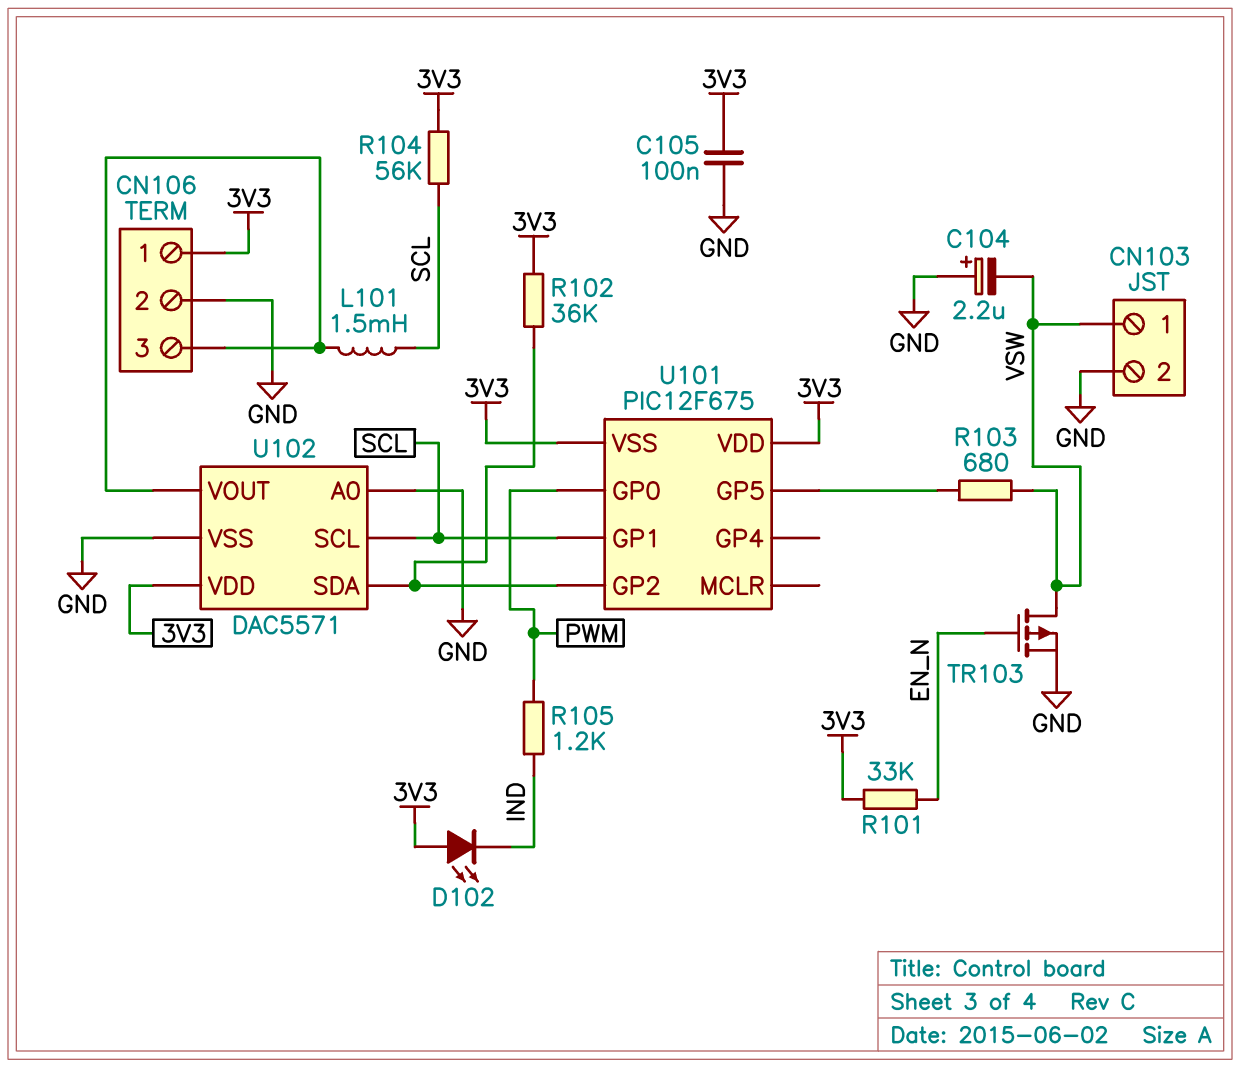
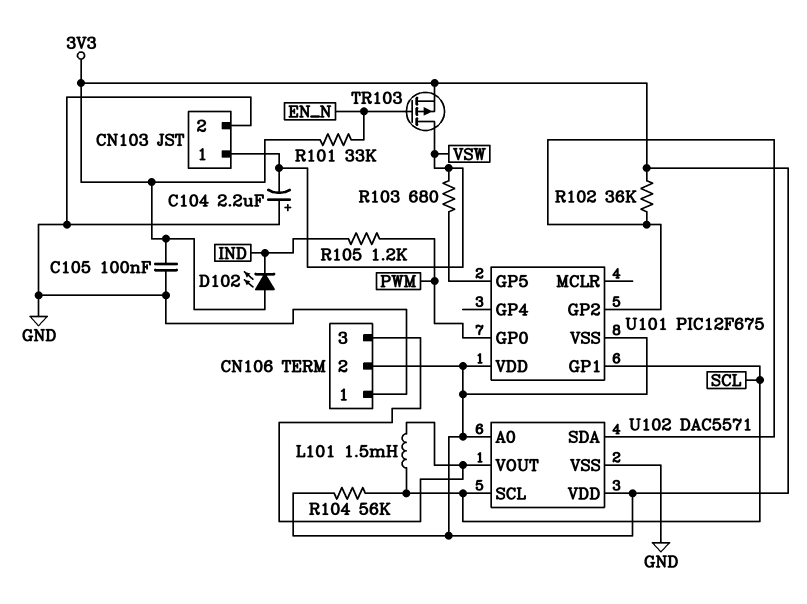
CN106 pin 1: 3V3 -> GND
CN106 pin 2: GND -> 3V3
TR103: PMOS (G EN_N, D VSW, S GND) -> PMOS (G EN_N, D VSW, S 3V3)
U102 pin A0: GND -> 3V3

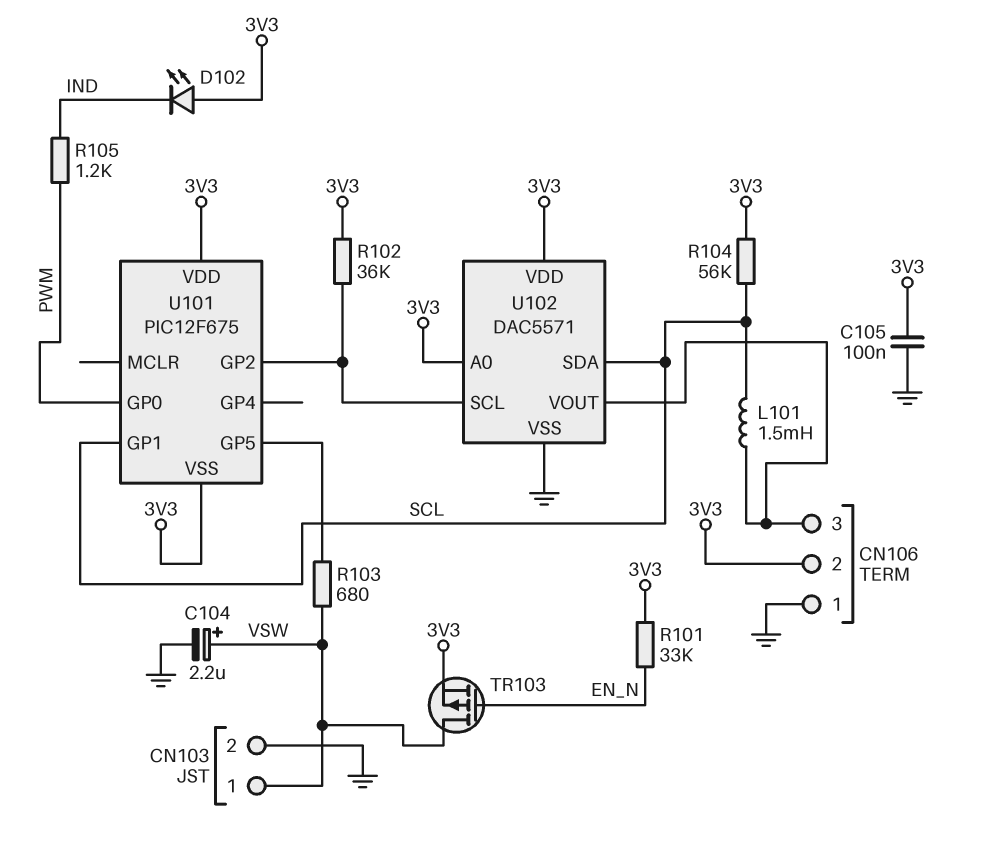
C104: 2.2uF (plus GND, minus VSW) -> 2.2uF (plus VSW, minus GND)
U102 pin SCL: SCL -> U101/GP2
U102 pin SDA: U101/GP2 -> SCL

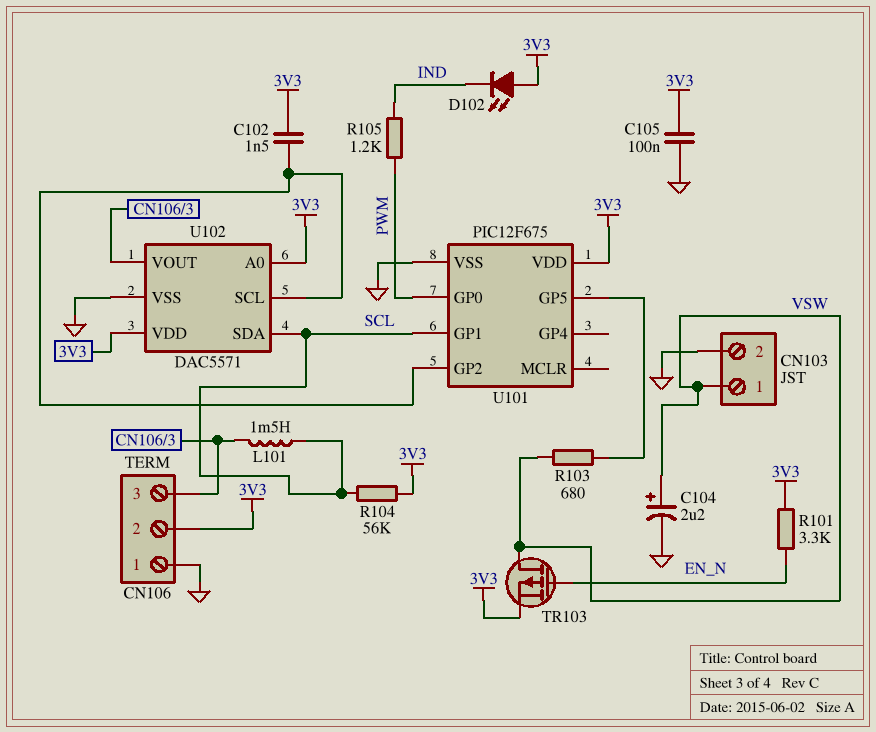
C102: none -> 1.5nF (3V3, U101/GP2)
R101: 33k (3V3, EN_N) -> 3.3k (3V3, EN_N)
R102: 36k (3V3, U101/GP2) -> none
U101 pin VSS: 3V3 -> GND

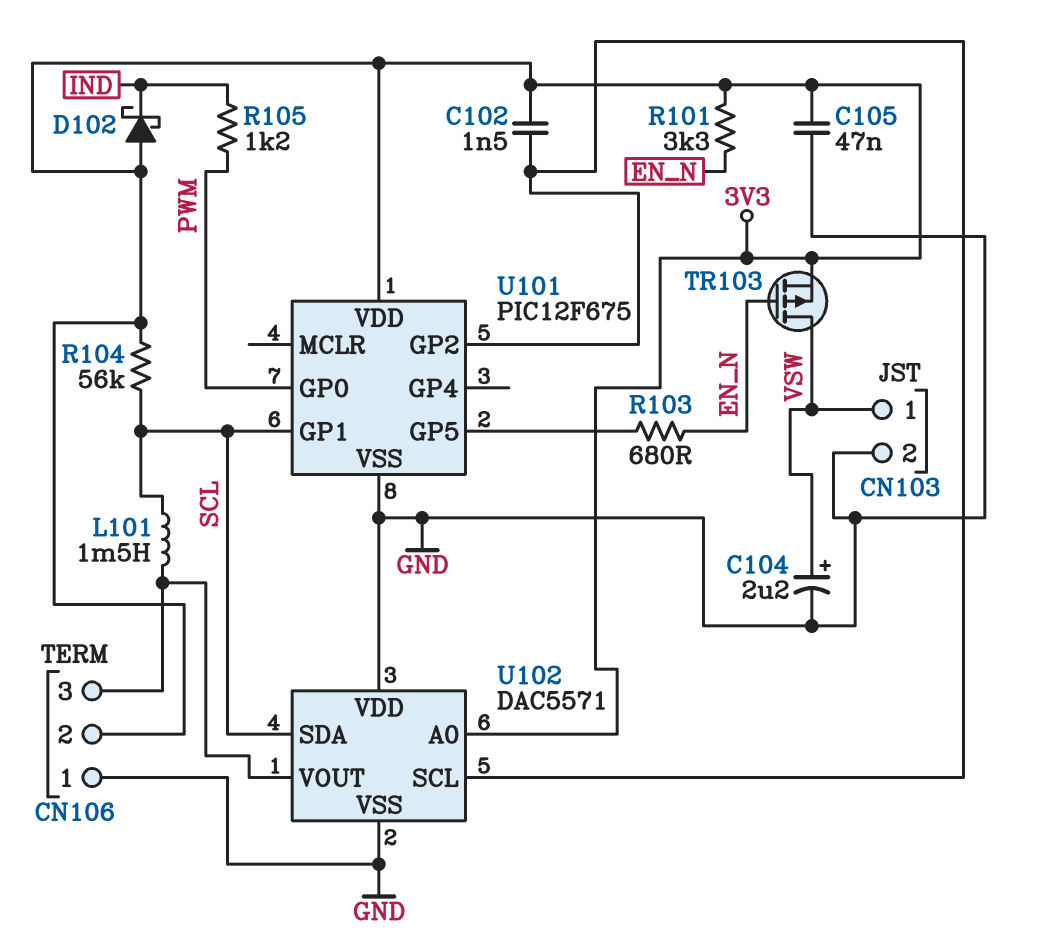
C105: 100nF (3V3, GND) -> 47nF (3V3, GND)
D102: LED (A 3V3, K IND) -> schottky (A 3V3, K IND)
R103: 680 (U101/GP5, VSW) -> 680 (EN_N, U101/GP5)
U102 pin VDD: 3V3 -> GND

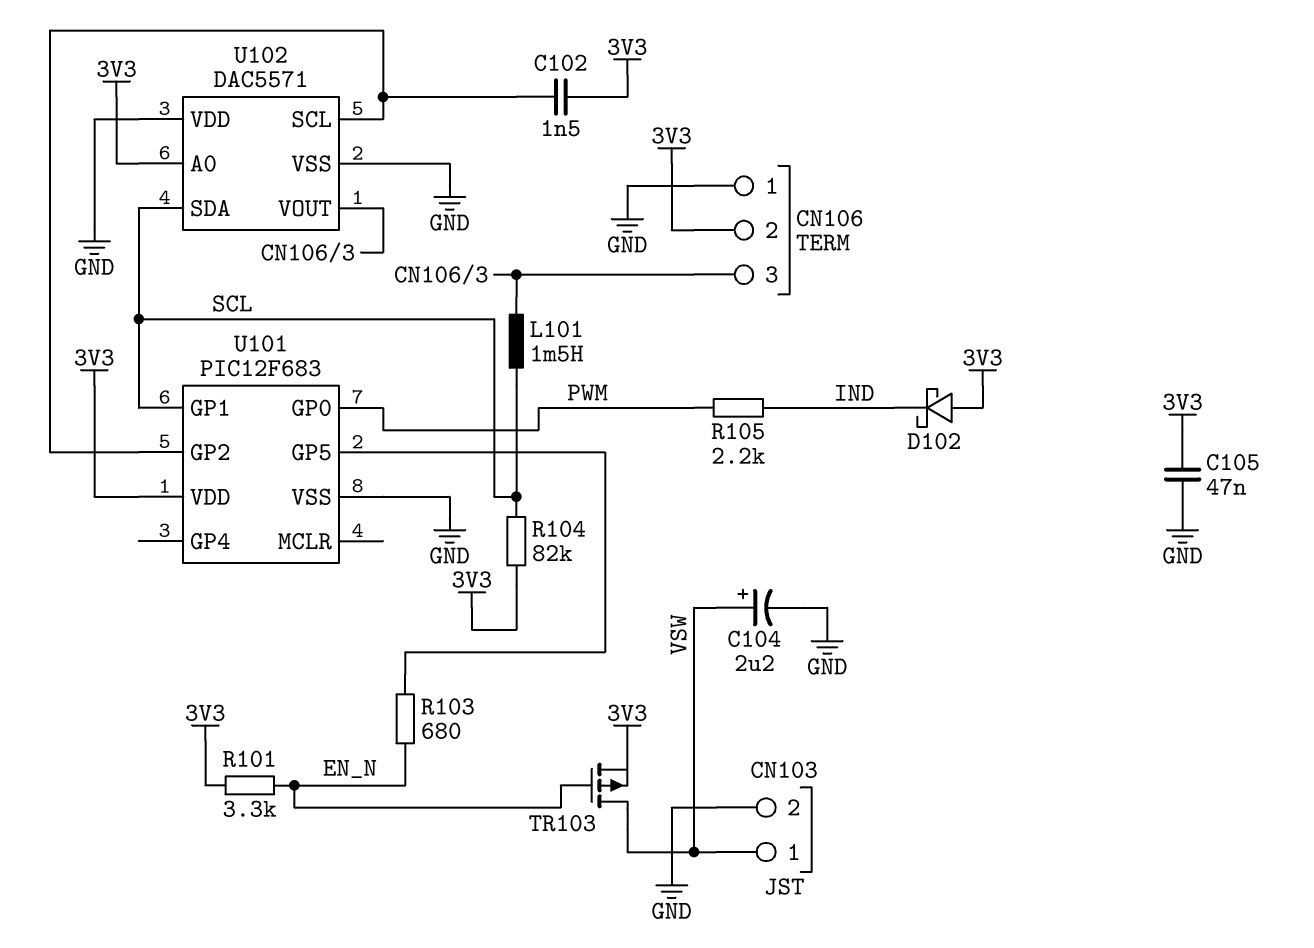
R104: 56k (3V3, SCL) -> 82k (3V3, SCL)
R105: 1.2k (IND, PWM) -> 2.2k (IND, PWM)
U101: PIC12F675 -> PIC12F683

